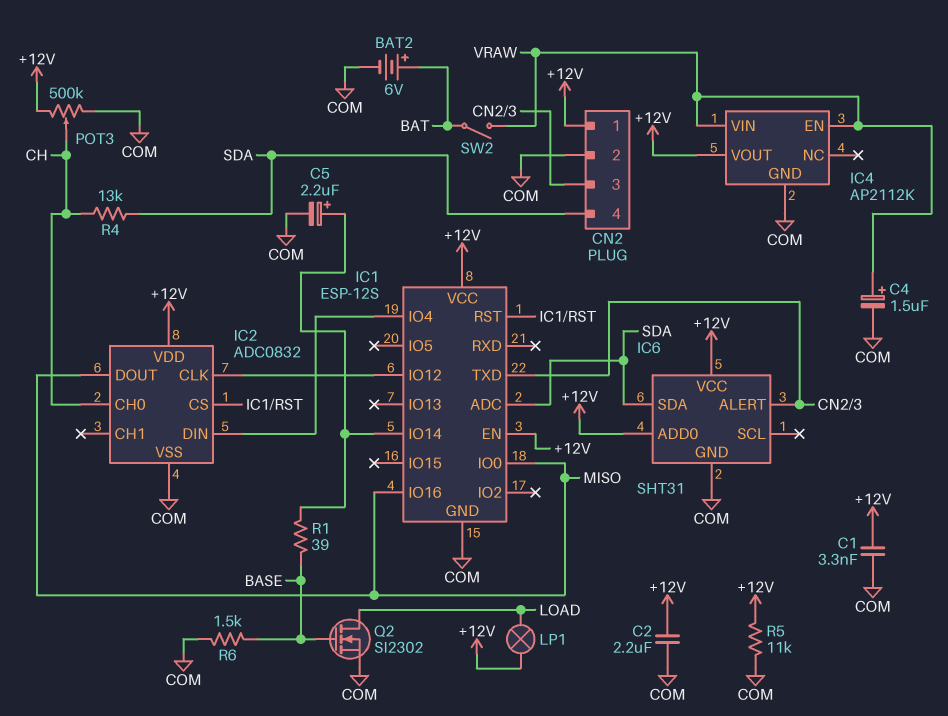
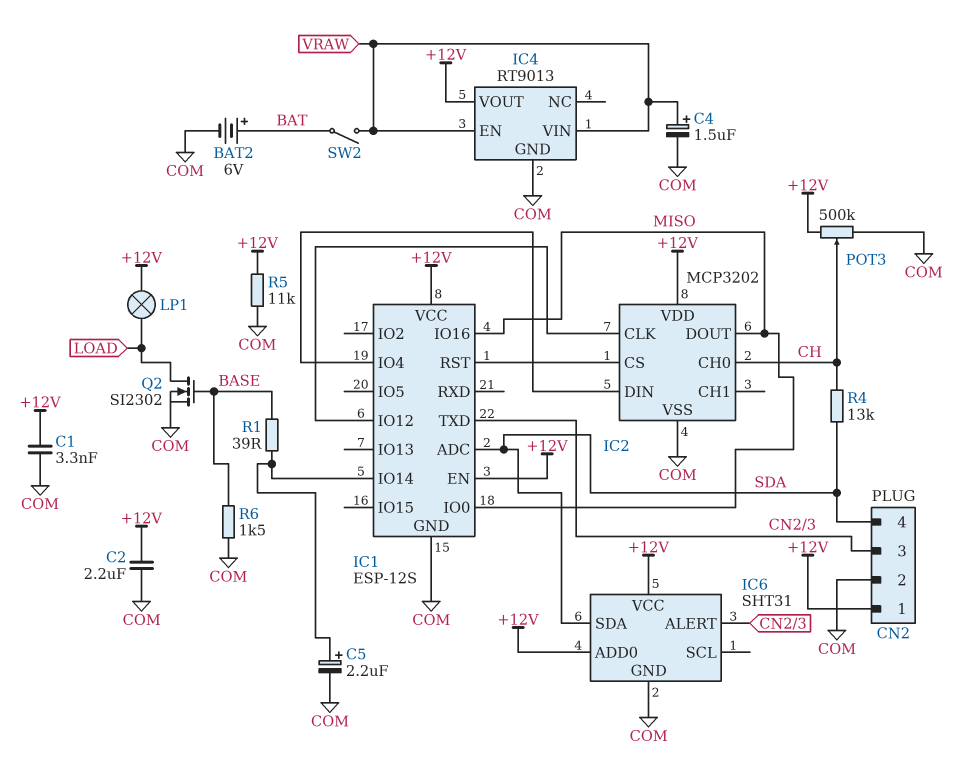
IC2: ADC0832 -> MCP3202
IC4: AP2112K -> RT9013

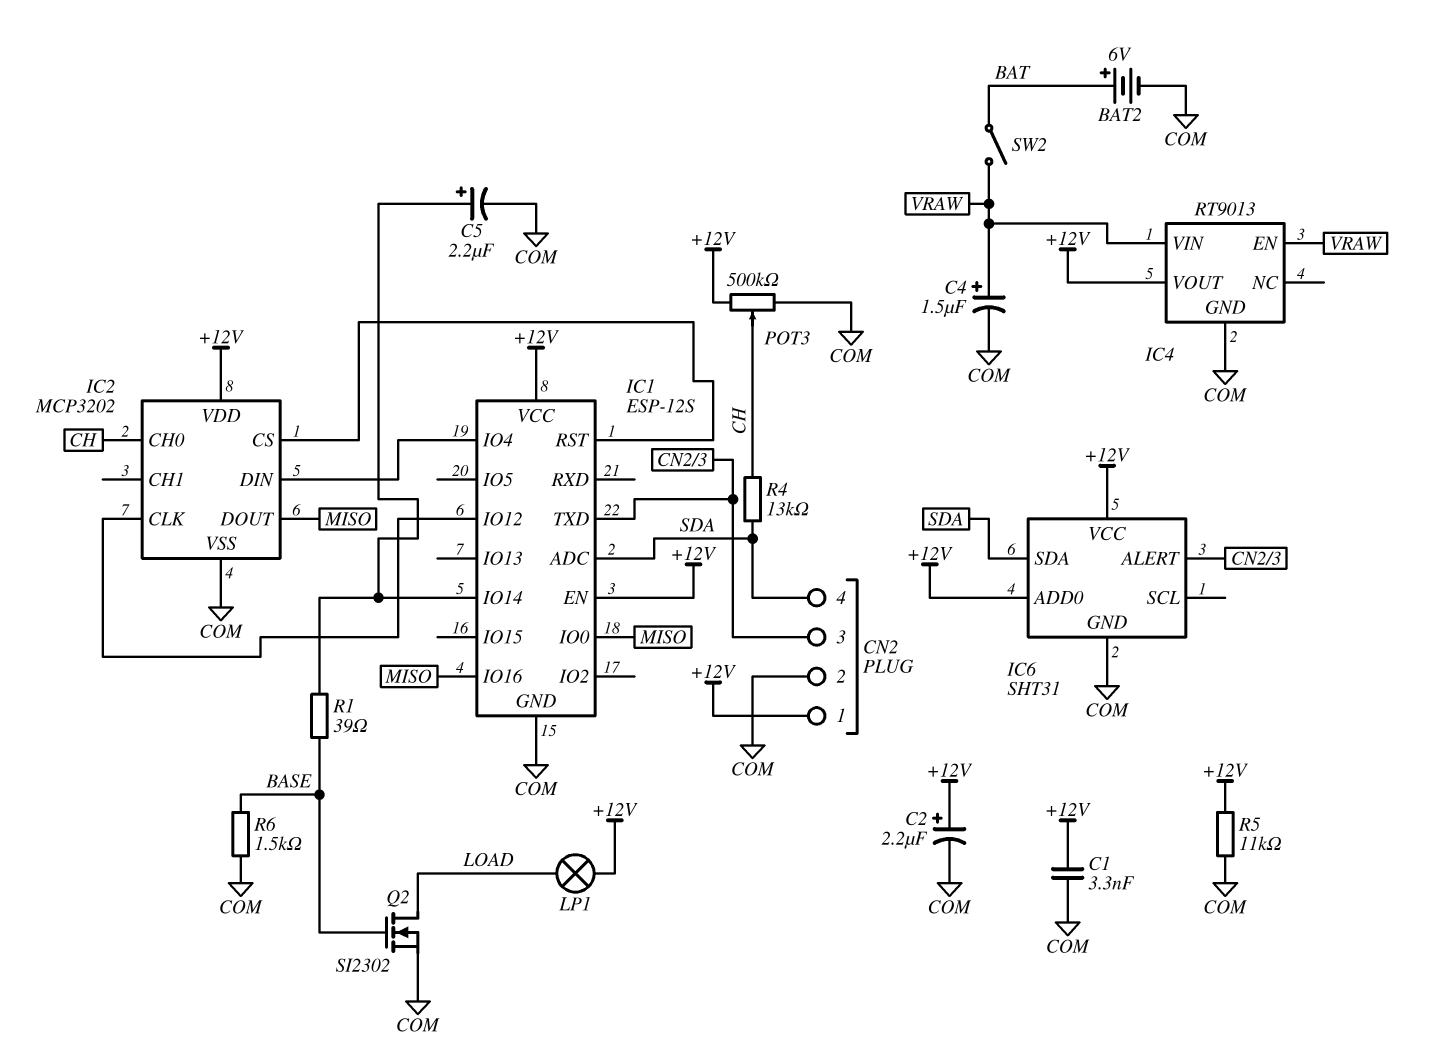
C2: 2.2uF (+12V, COM) -> 2.2uF (plus +12V, minus COM)

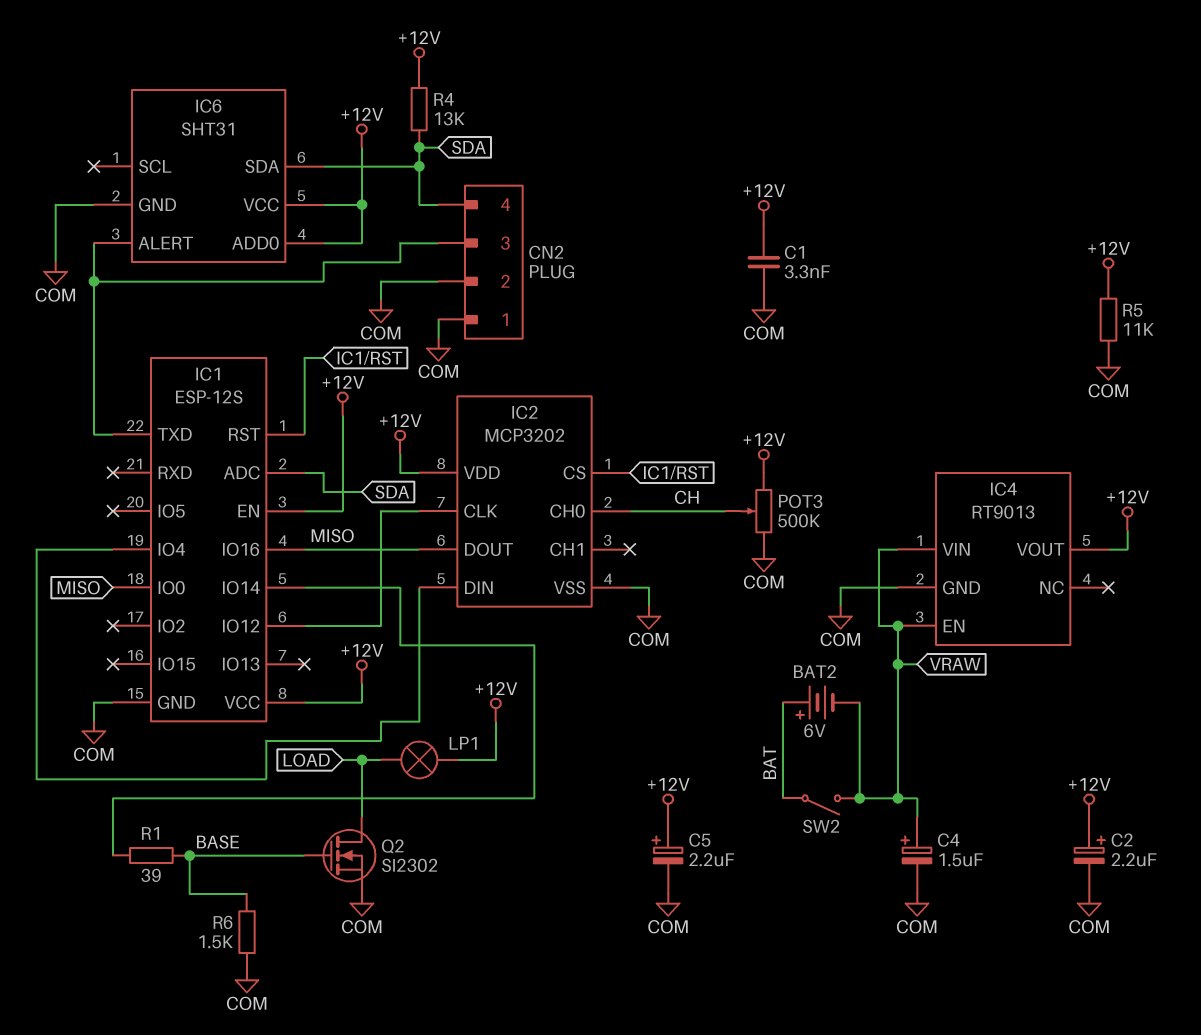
BAT2: 6V (plus BAT, minus COM) -> 6V (plus BAT, minus VRAW)
C5: 2.2uF (plus IC1/IO14, minus COM) -> 2.2uF (plus +12V, minus COM)
CN2 pin 1: +12V -> COM
R4: 13k (CH, SDA) -> 13k (+12V, SDA)

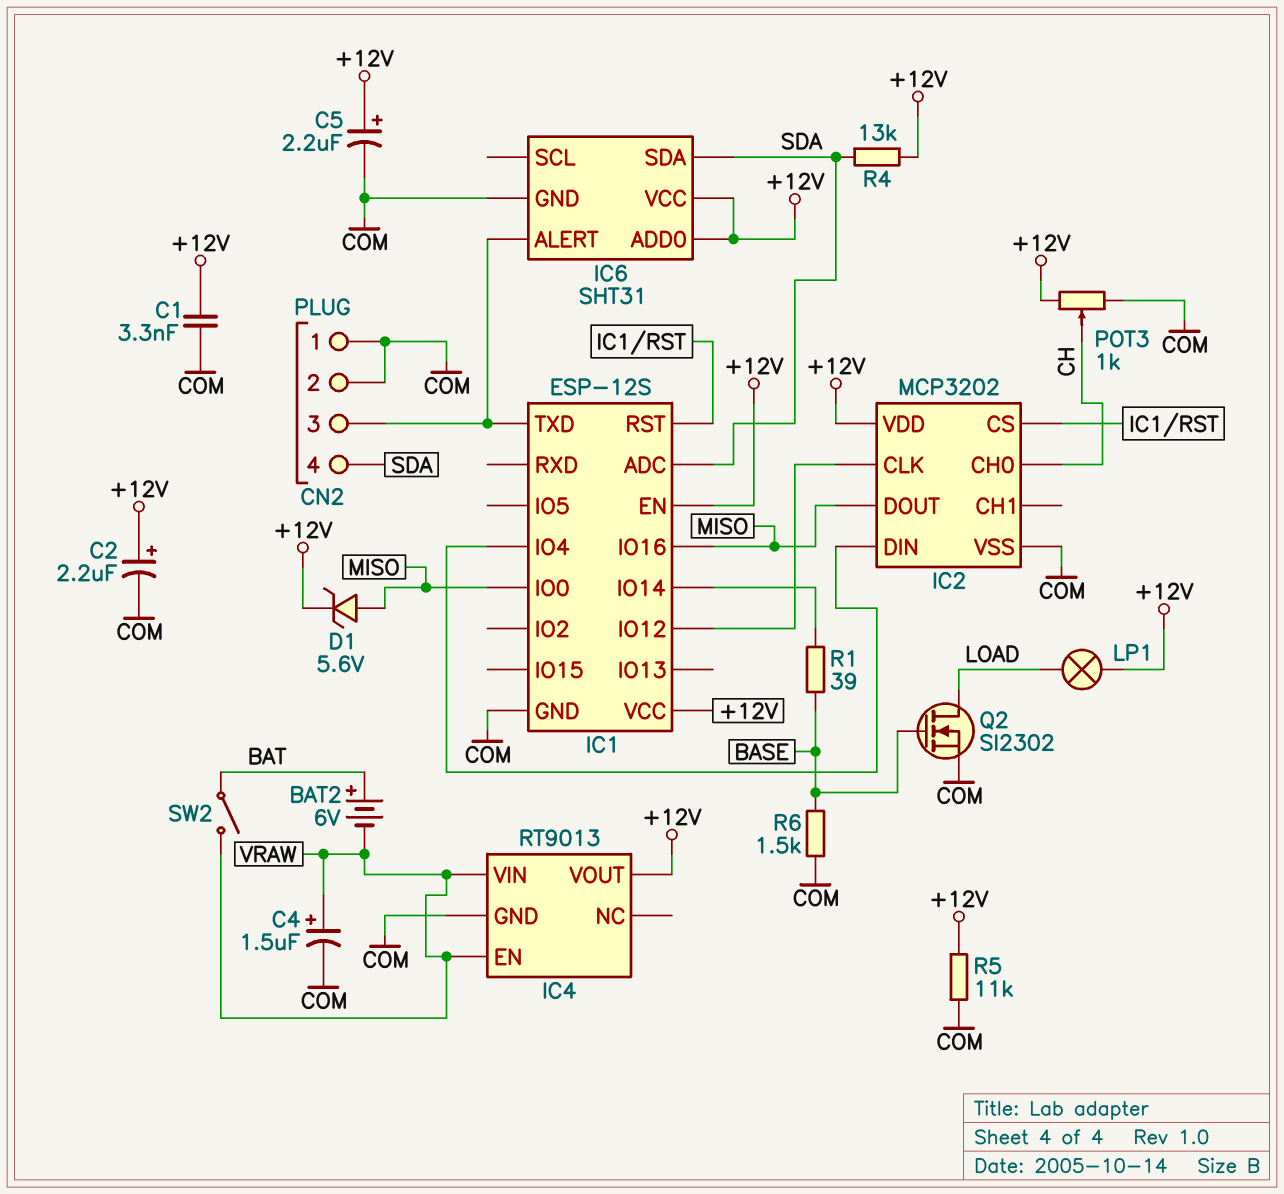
D1: none -> zener 5.6V (A MISO, K +12V)
POT3: 500k (+12V, COM, wiper CH) -> 1k (+12V, COM, wiper CH)

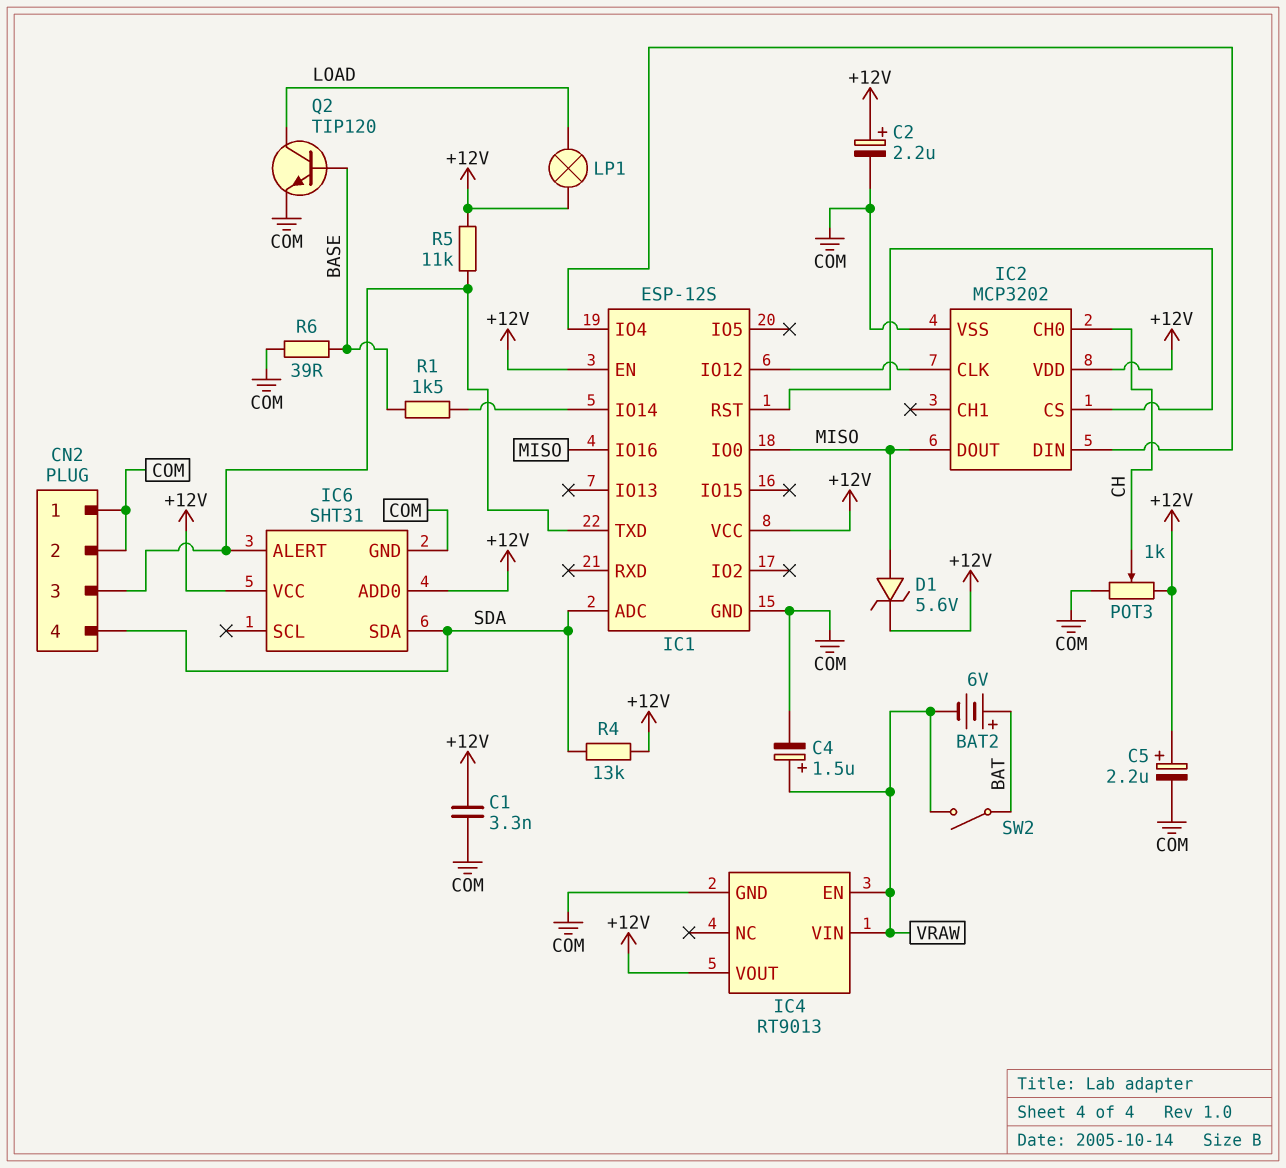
Q2: NMOS SI2302 (G BASE, D LOAD, S COM) -> NPN TIP120 (B BASE, C LOAD, E COM)
R1: 39 (BASE, IC1/IO14) -> 1.5k (BASE, IC1/IO14)
R5: 11k (+12V, COM) -> 11k (+12V, CN2/3)
R6: 1.5k (BASE, COM) -> 39 (BASE, COM)

